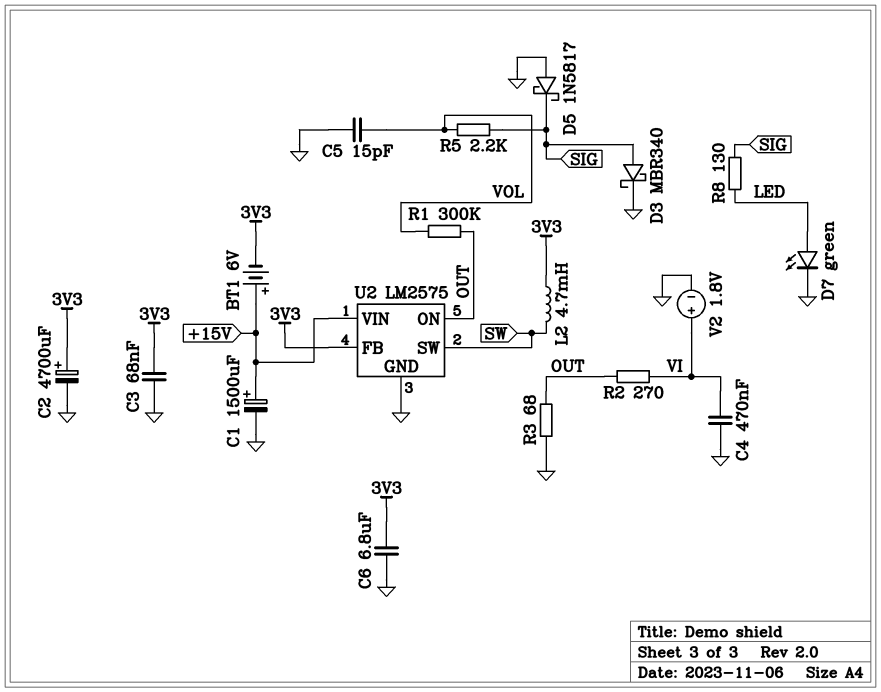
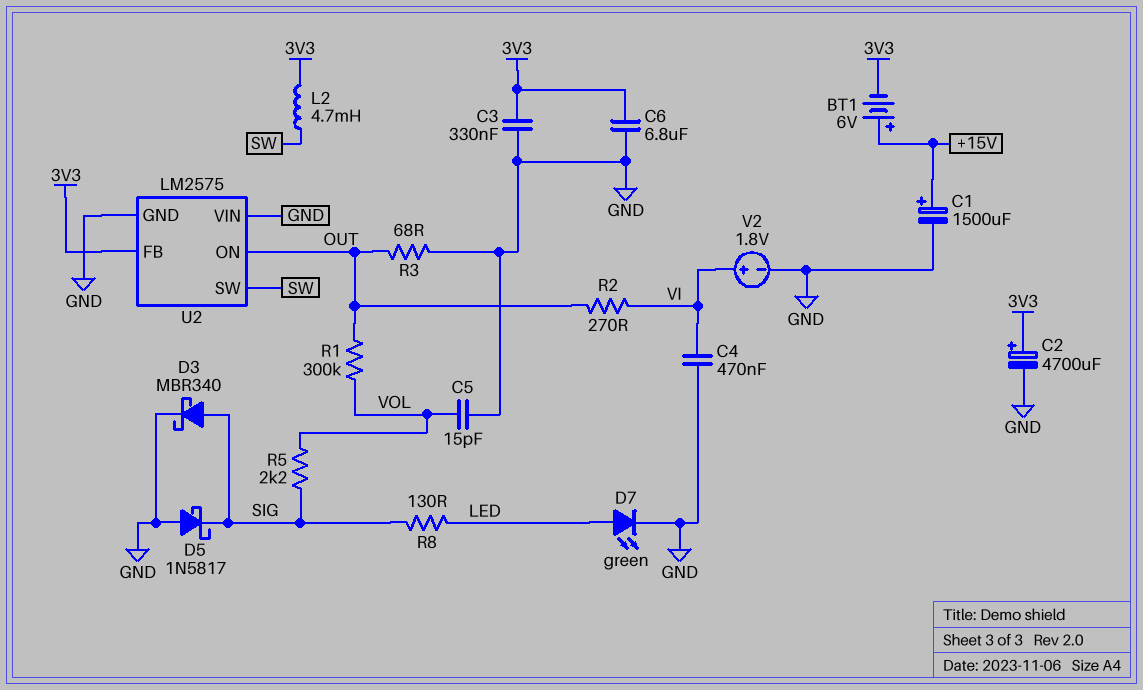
C3: 68nF (3V3, GND) -> 330nF (3V3, GND)
U2 pin VIN: +15V -> GND

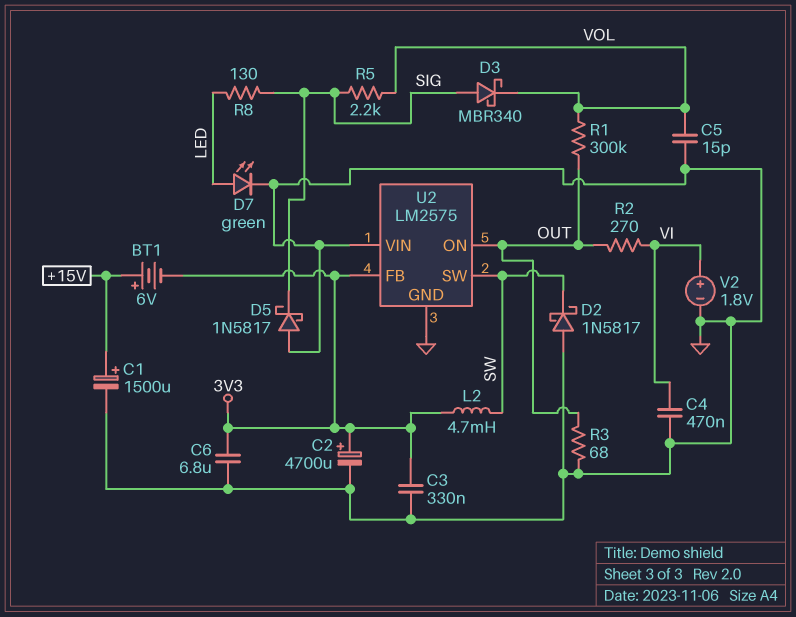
D2: none -> schottky 1N5817 (A GND, K SW)
D3: schottky MBR340 (A SIG, K GND) -> schottky MBR340 (A SIG, K VOL)

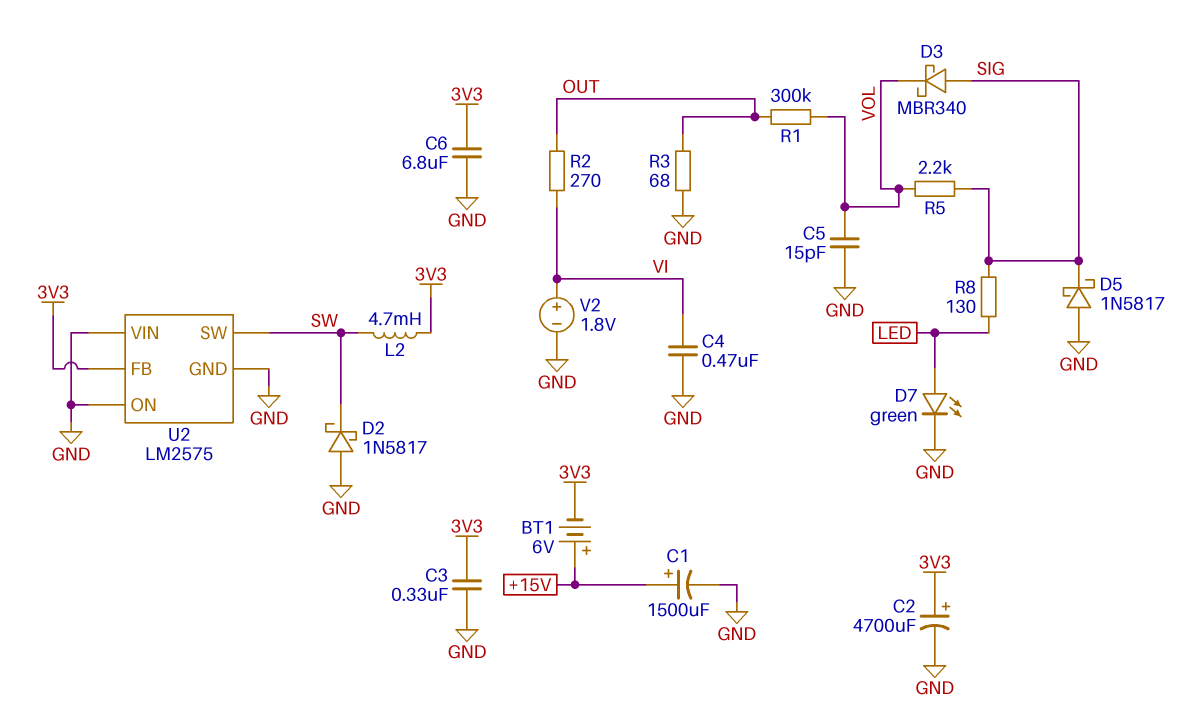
U2 pin ON: OUT -> GND

